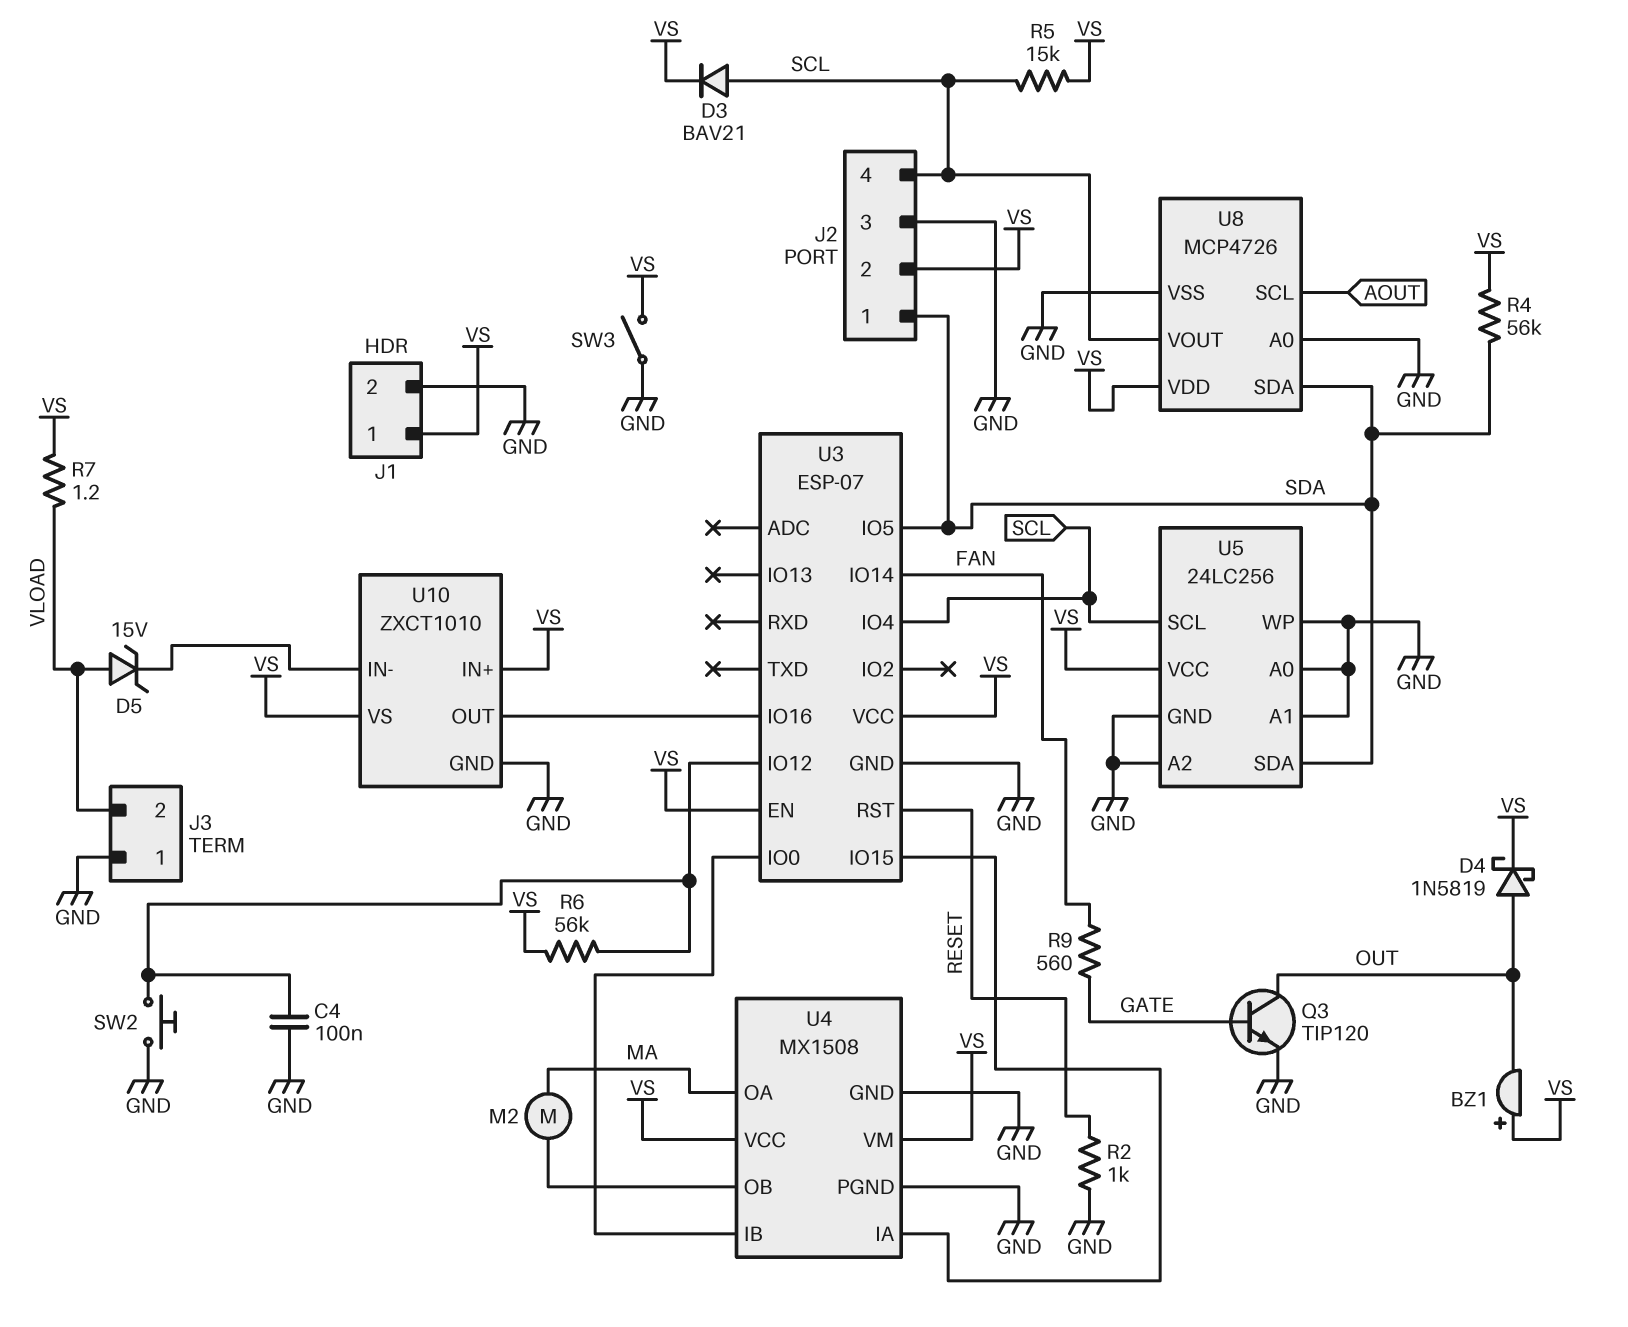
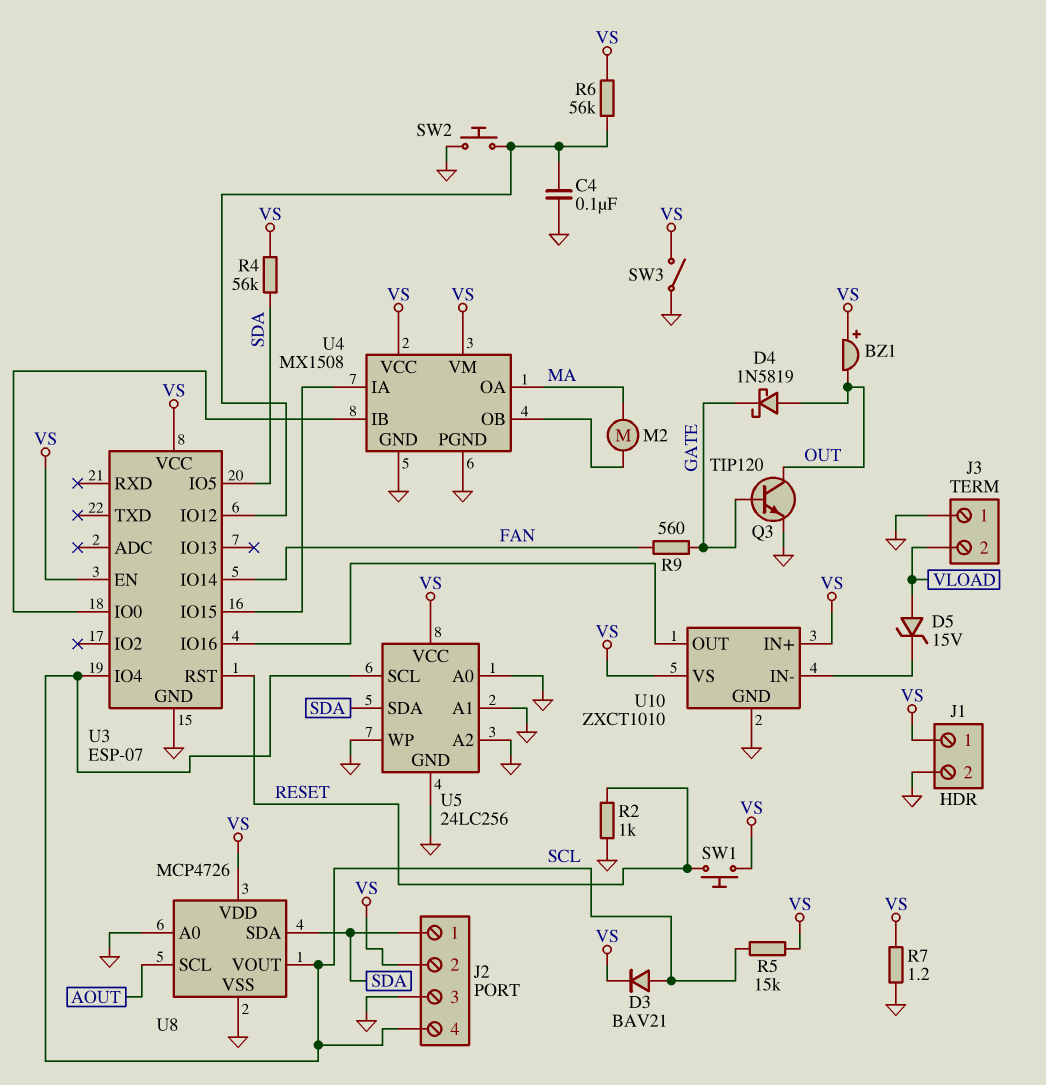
D4: schottky 1N5819 (A OUT, K VS) -> schottky 1N5819 (A OUT, K GATE)
R7: 1.2 (VLOAD, VS) -> 1.2 (GND, VS)
SW1: none -> button (RESET, VS)

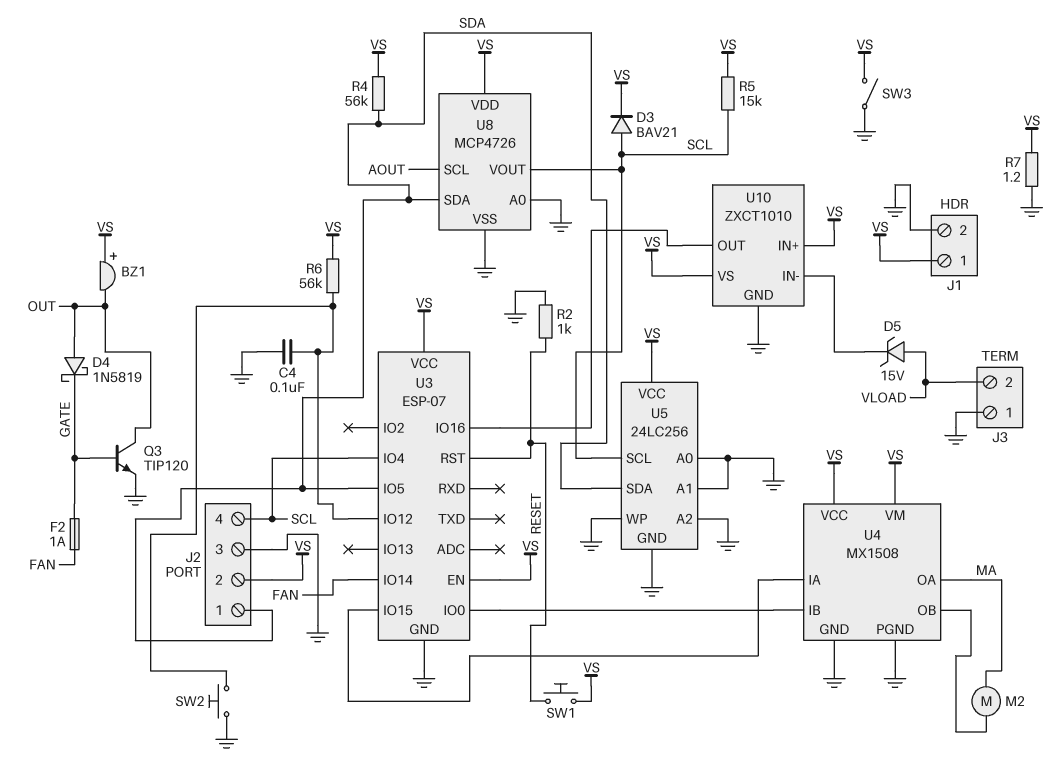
F2: none -> 1A (FAN, GATE)
R9: 560 (FAN, GATE) -> none

